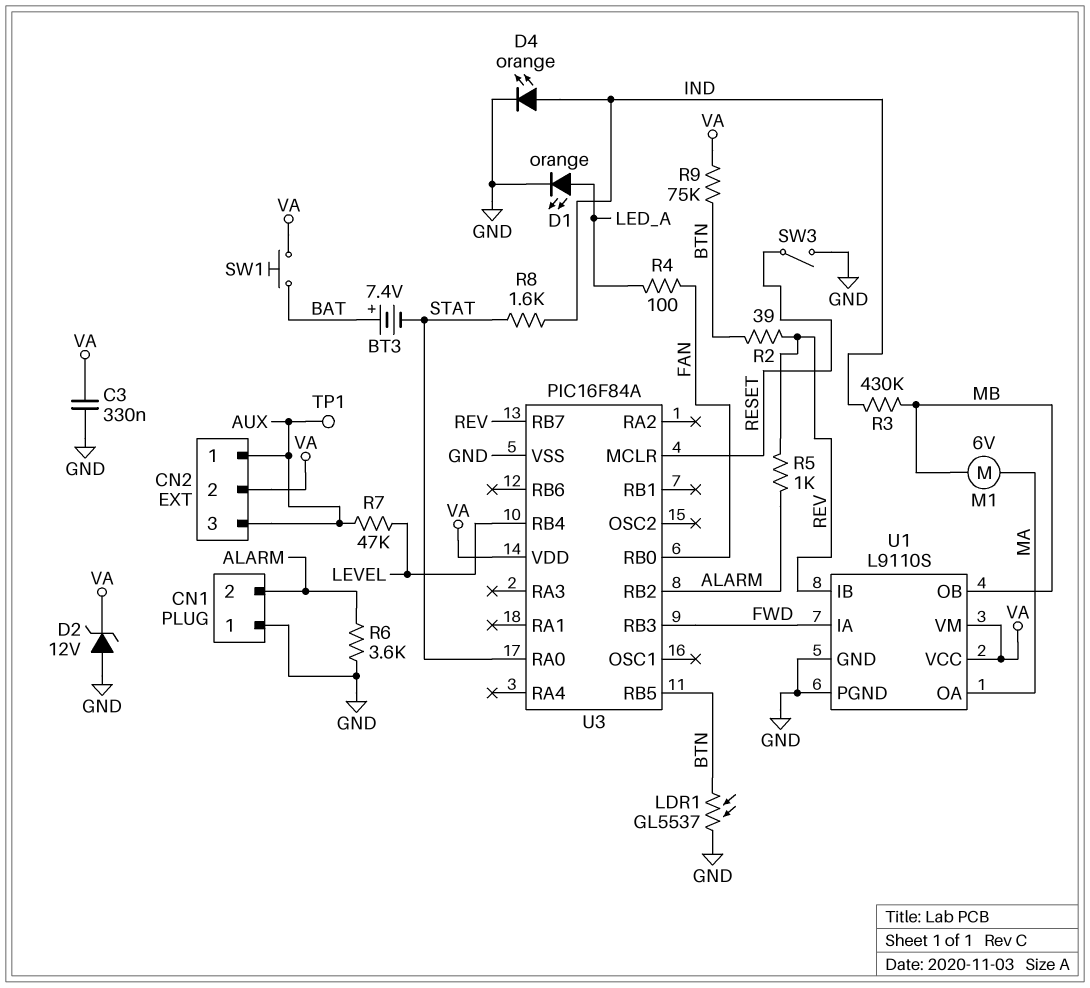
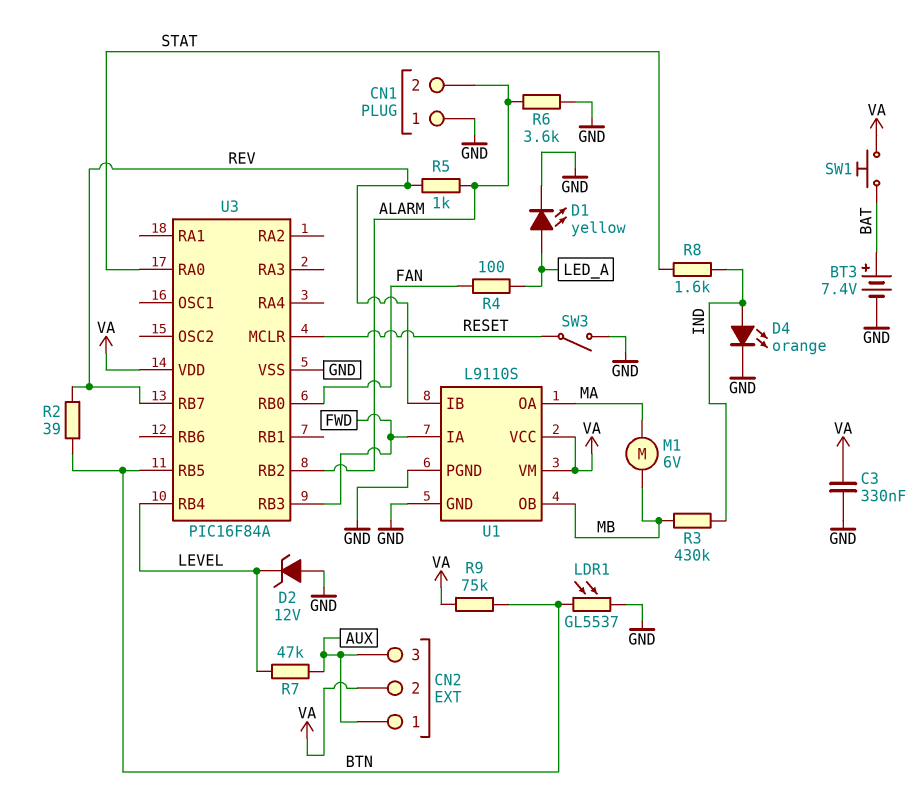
BT3: 7.4V (plus BAT, minus STAT) -> 7.4V (plus BAT, minus GND)
D1: LED orange (A LED_A, K GND) -> LED yellow (A LED_A, K GND)
D2: zener 12V (A GND, K VA) -> zener 12V (A GND, K LEVEL)
TP1: test point (AUX) -> none

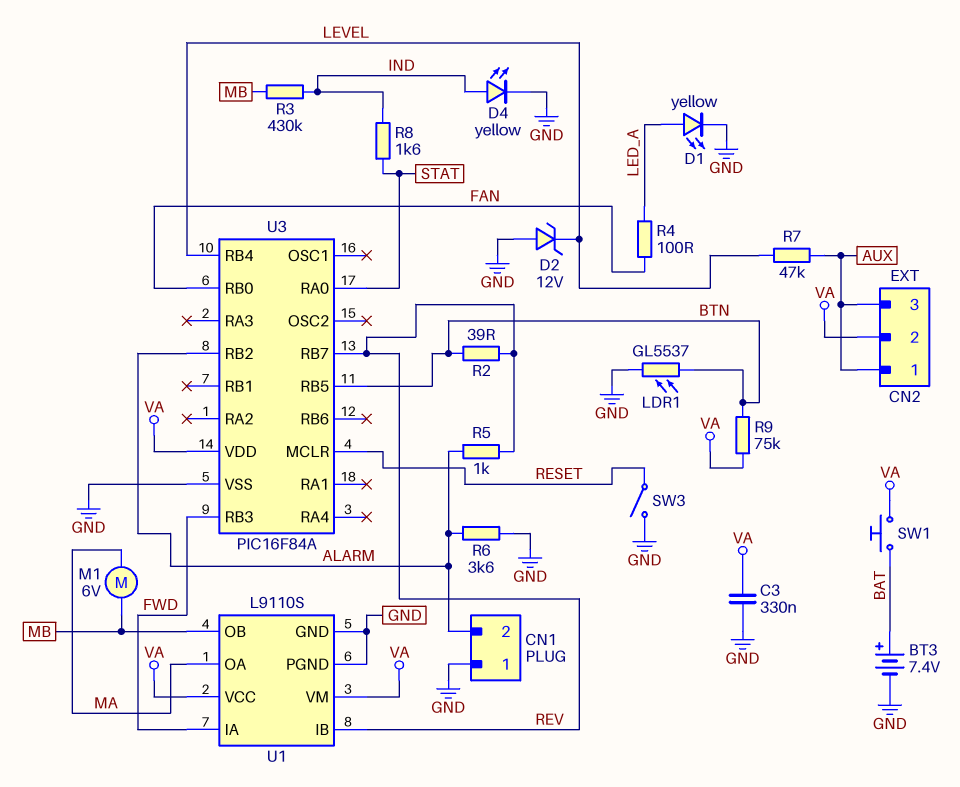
D4: LED orange (A IND, K GND) -> LED yellow (A IND, K GND)

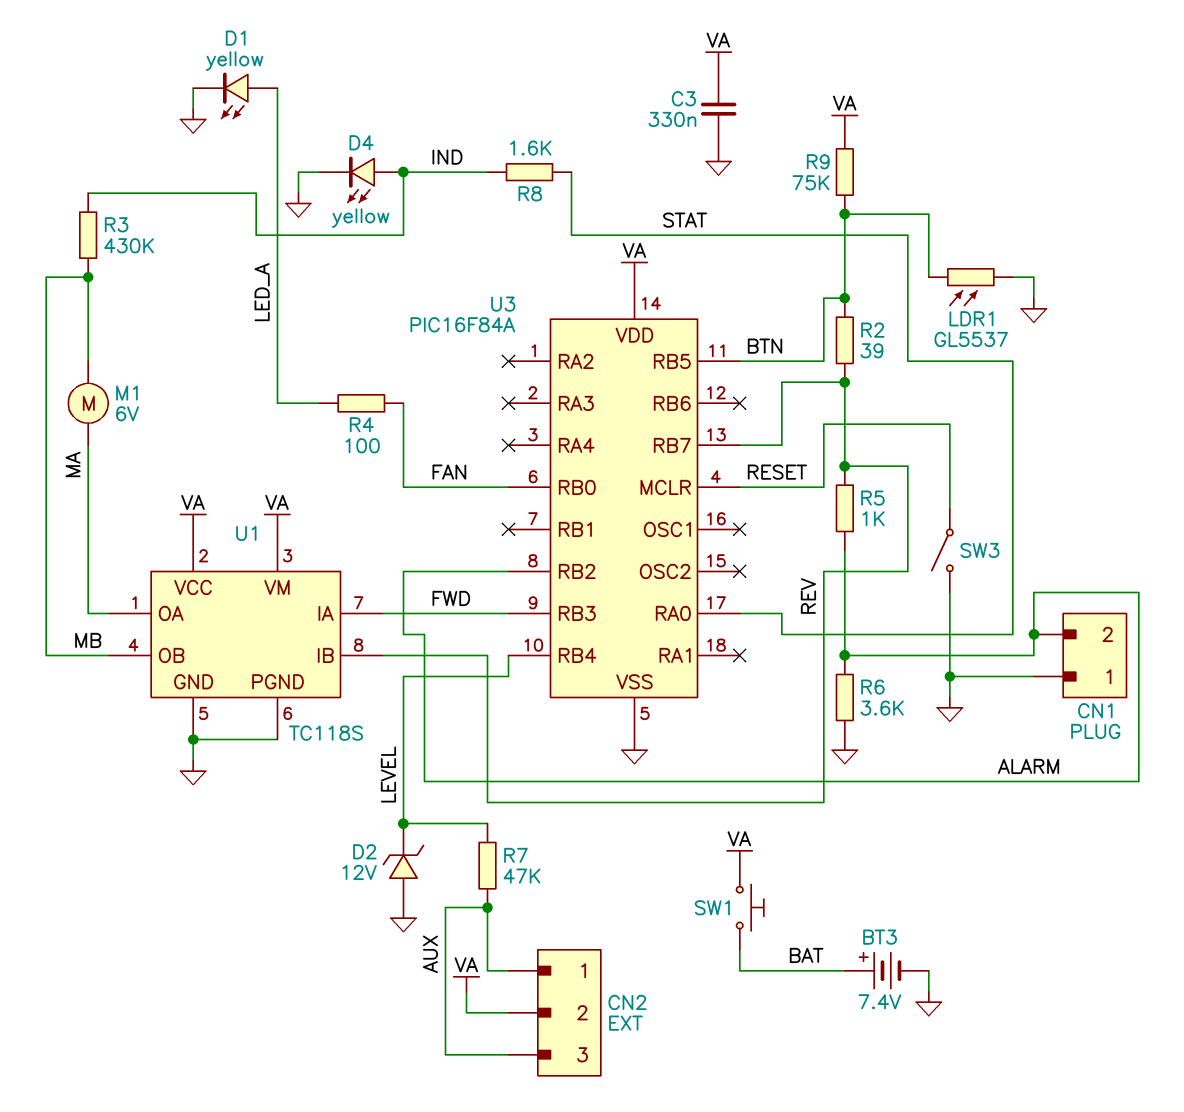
U1: L9110S -> TC118S

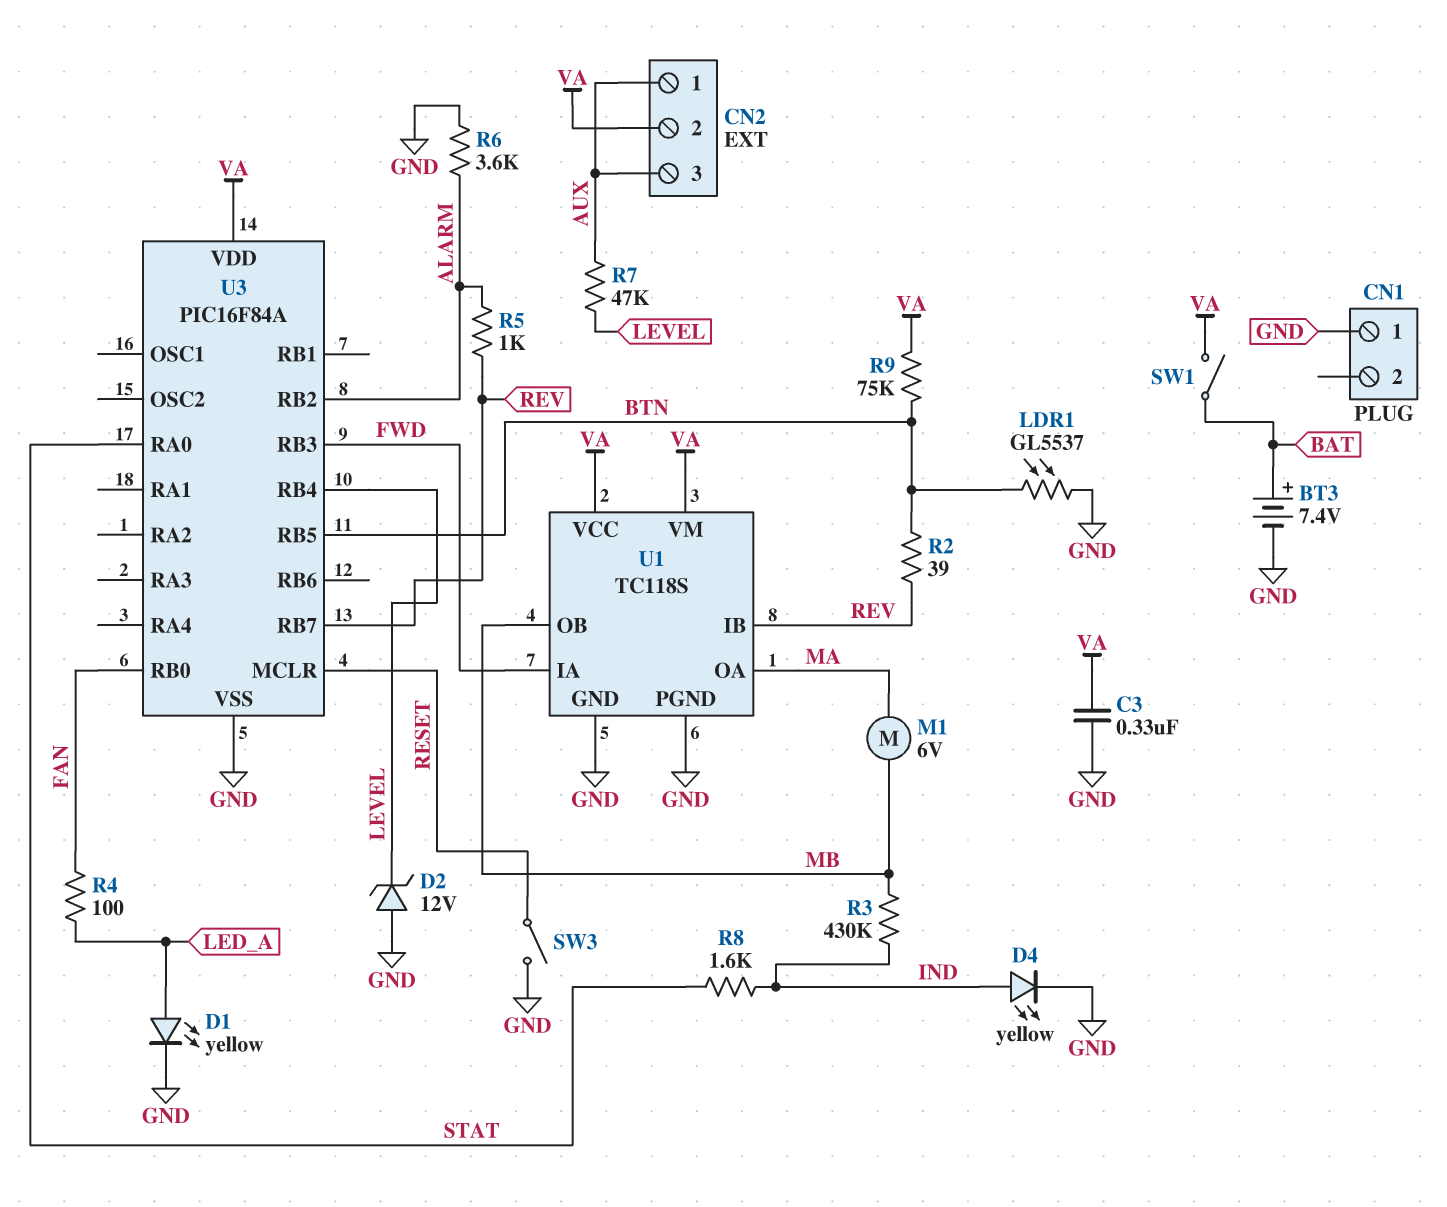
CN1 pin 2: ALARM -> none
SW1: button (BAT, VA) -> switch (BAT, VA)

